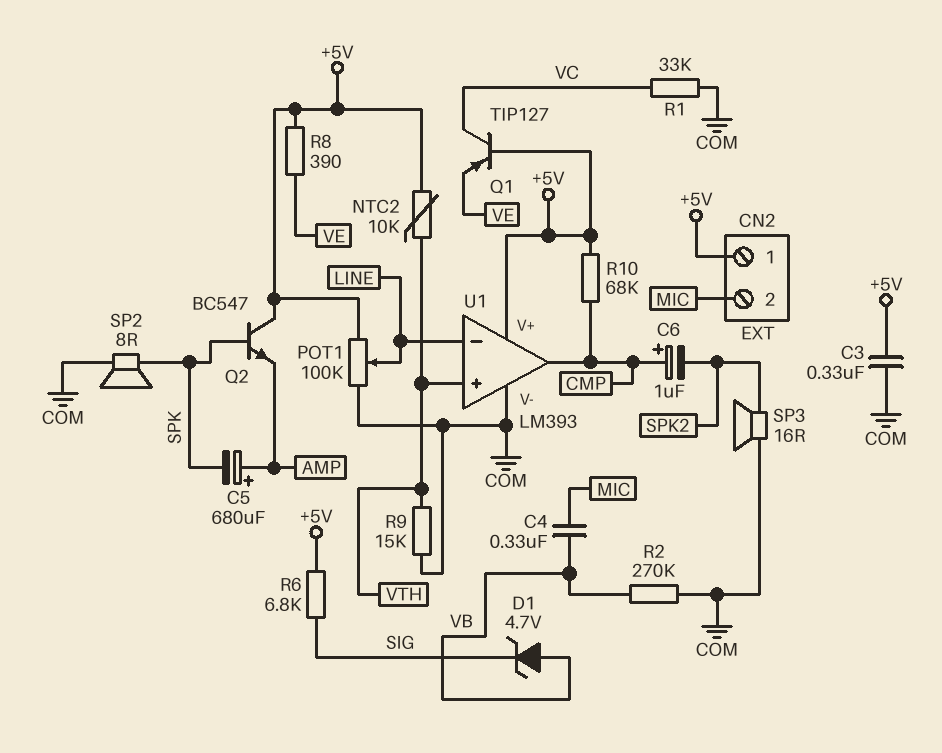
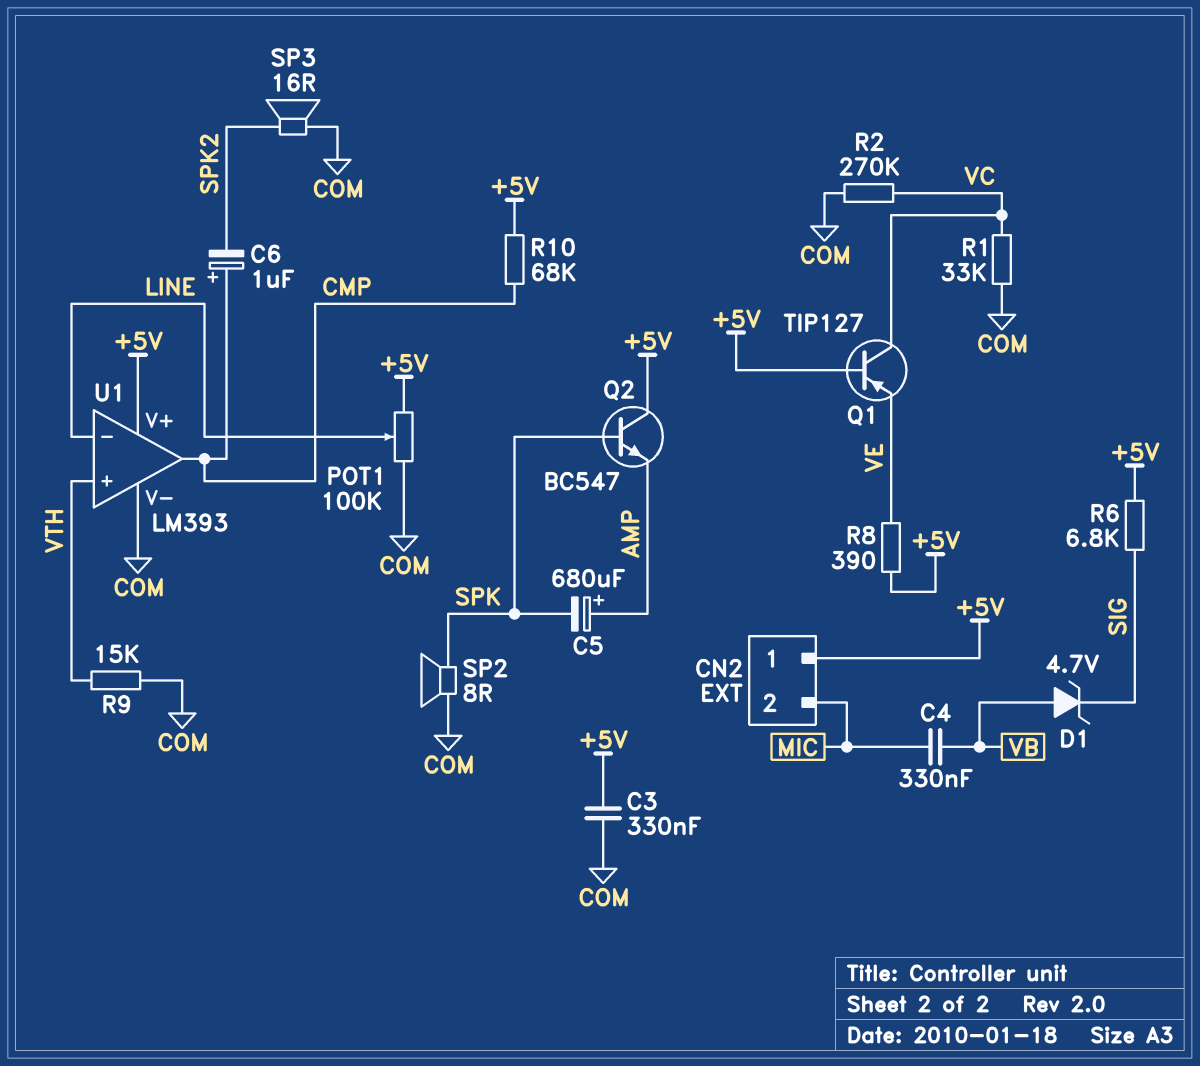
NTC2: 10k (+5V, VTH) -> none
R2: 270k (COM, VB) -> 270k (COM, VC)

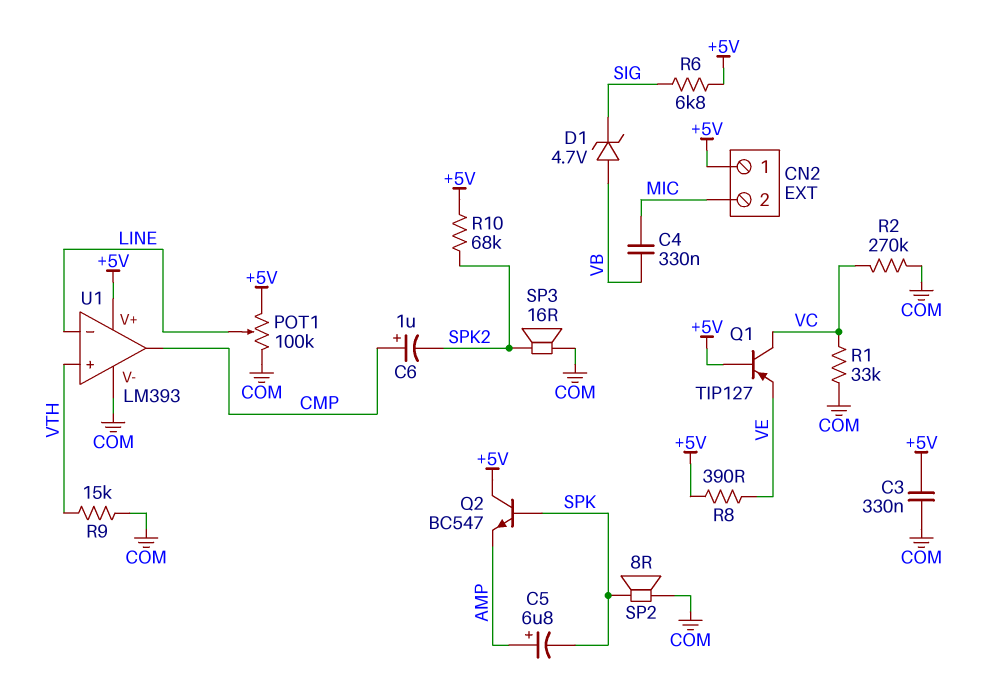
C5: 680uF (plus AMP, minus SPK) -> 6.8uF (plus AMP, minus SPK)
R10: 68k (+5V, CMP) -> 68k (+5V, SPK2)

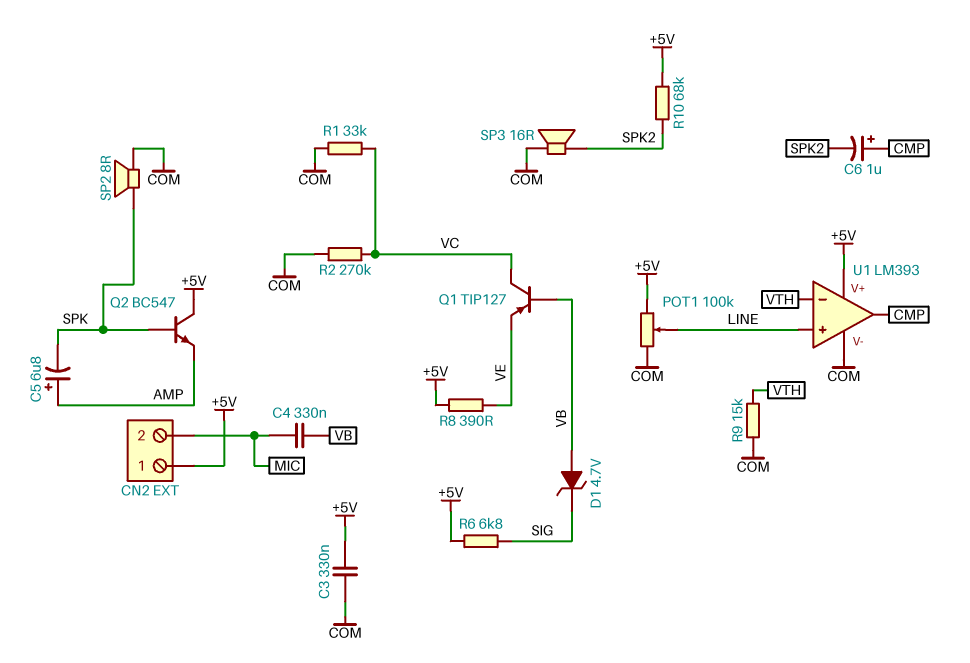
Q1: PNP TIP127 (B +5V, C VC, E VE) -> PNP TIP127 (B VB, C VC, E VE)
U1 pin in+: VTH -> LINE
U1 pin in-: LINE -> VTH

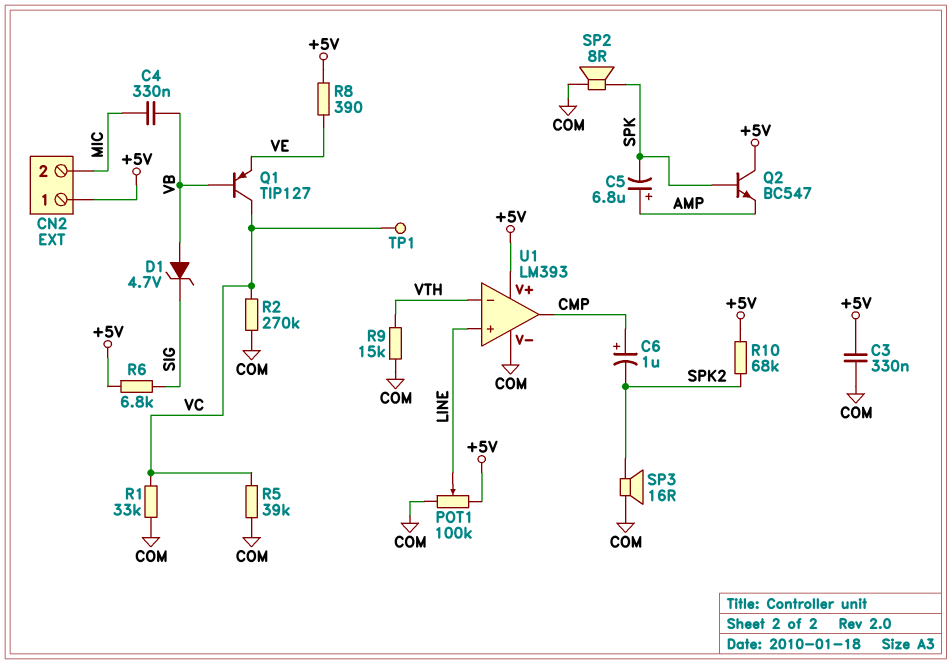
R5: none -> 39k (COM, VC)
TP1: none -> test point (VC)

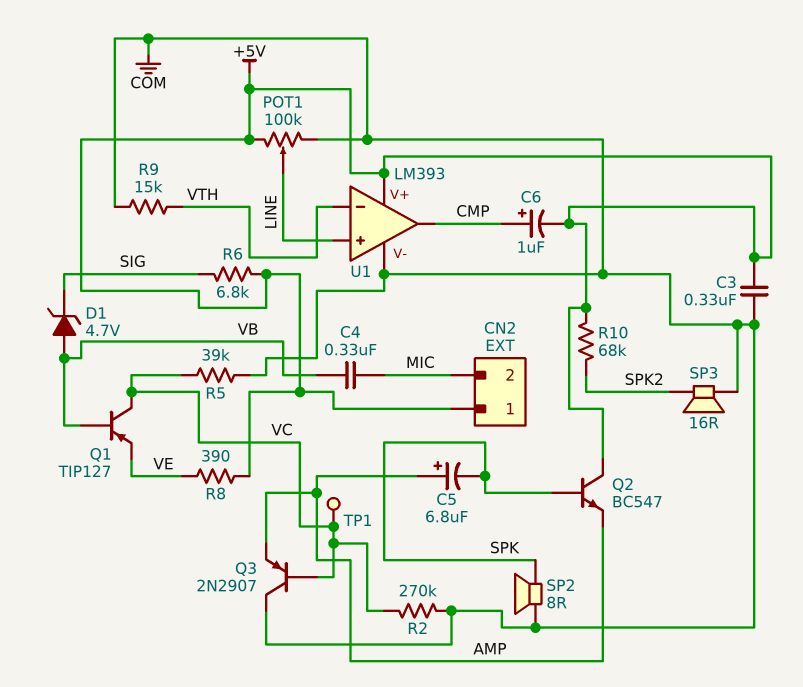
C6: 1uF (plus CMP, minus SPK2) -> 1uF (plus CMP, minus +5V)
Q3: none -> PNP 2N2907 (B VC, C COM, E AMP)
R1: 33k (COM, VC) -> none

